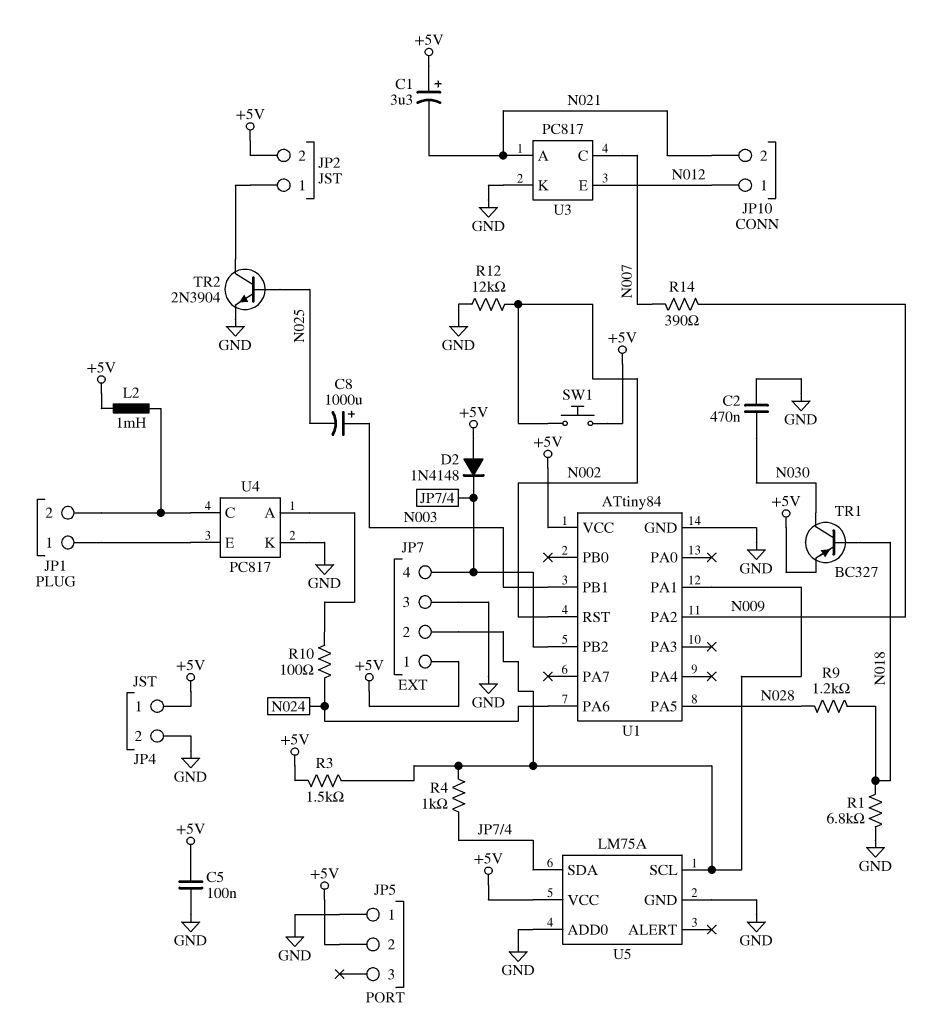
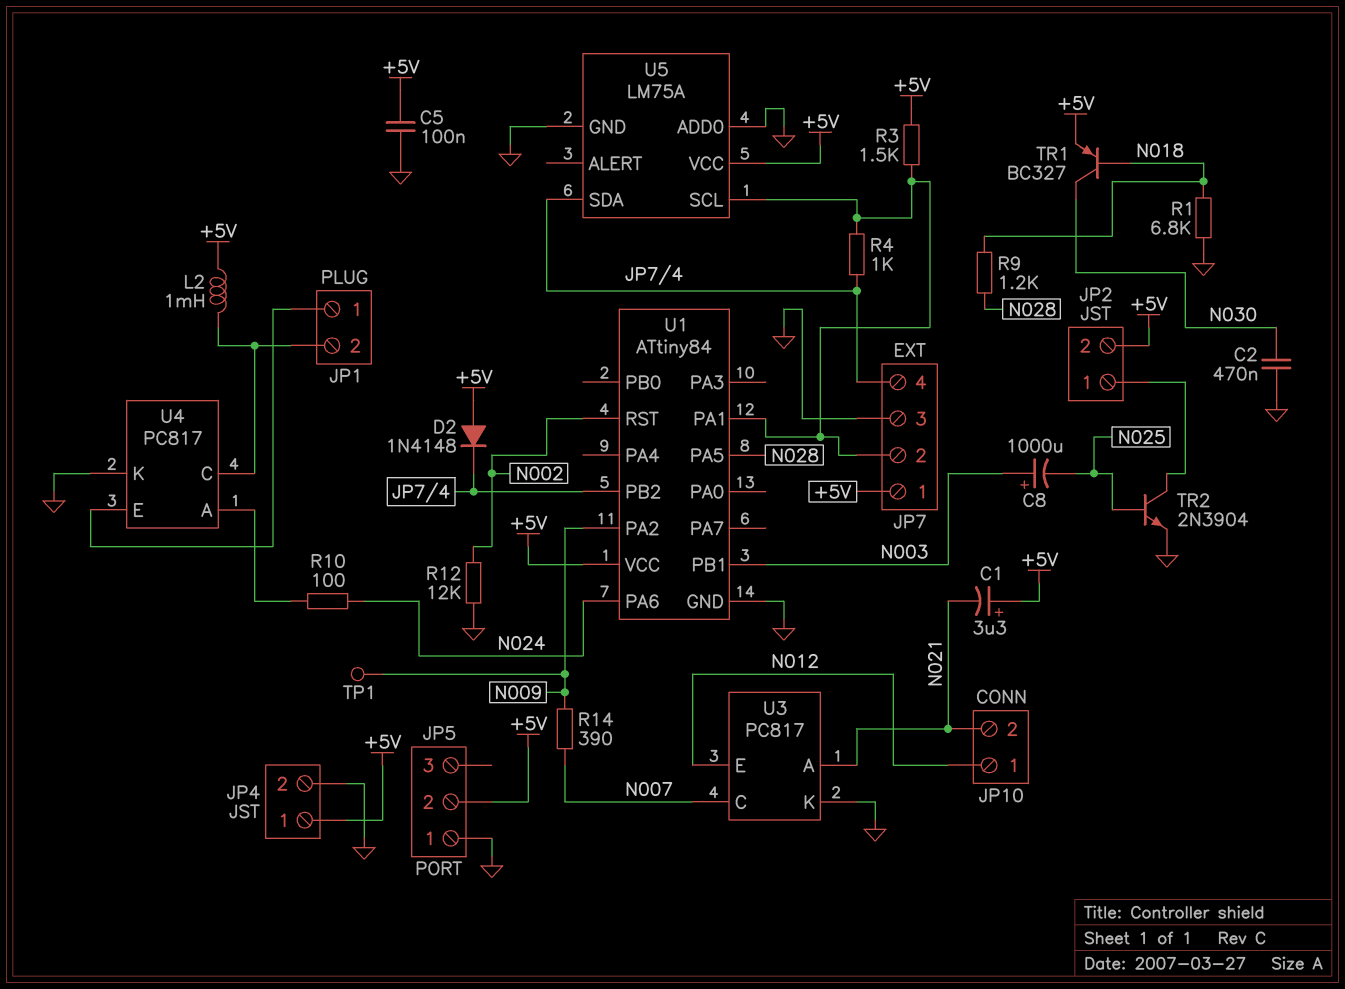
SW1: button (+5V, N002) -> none
TP1: none -> test point (N009)

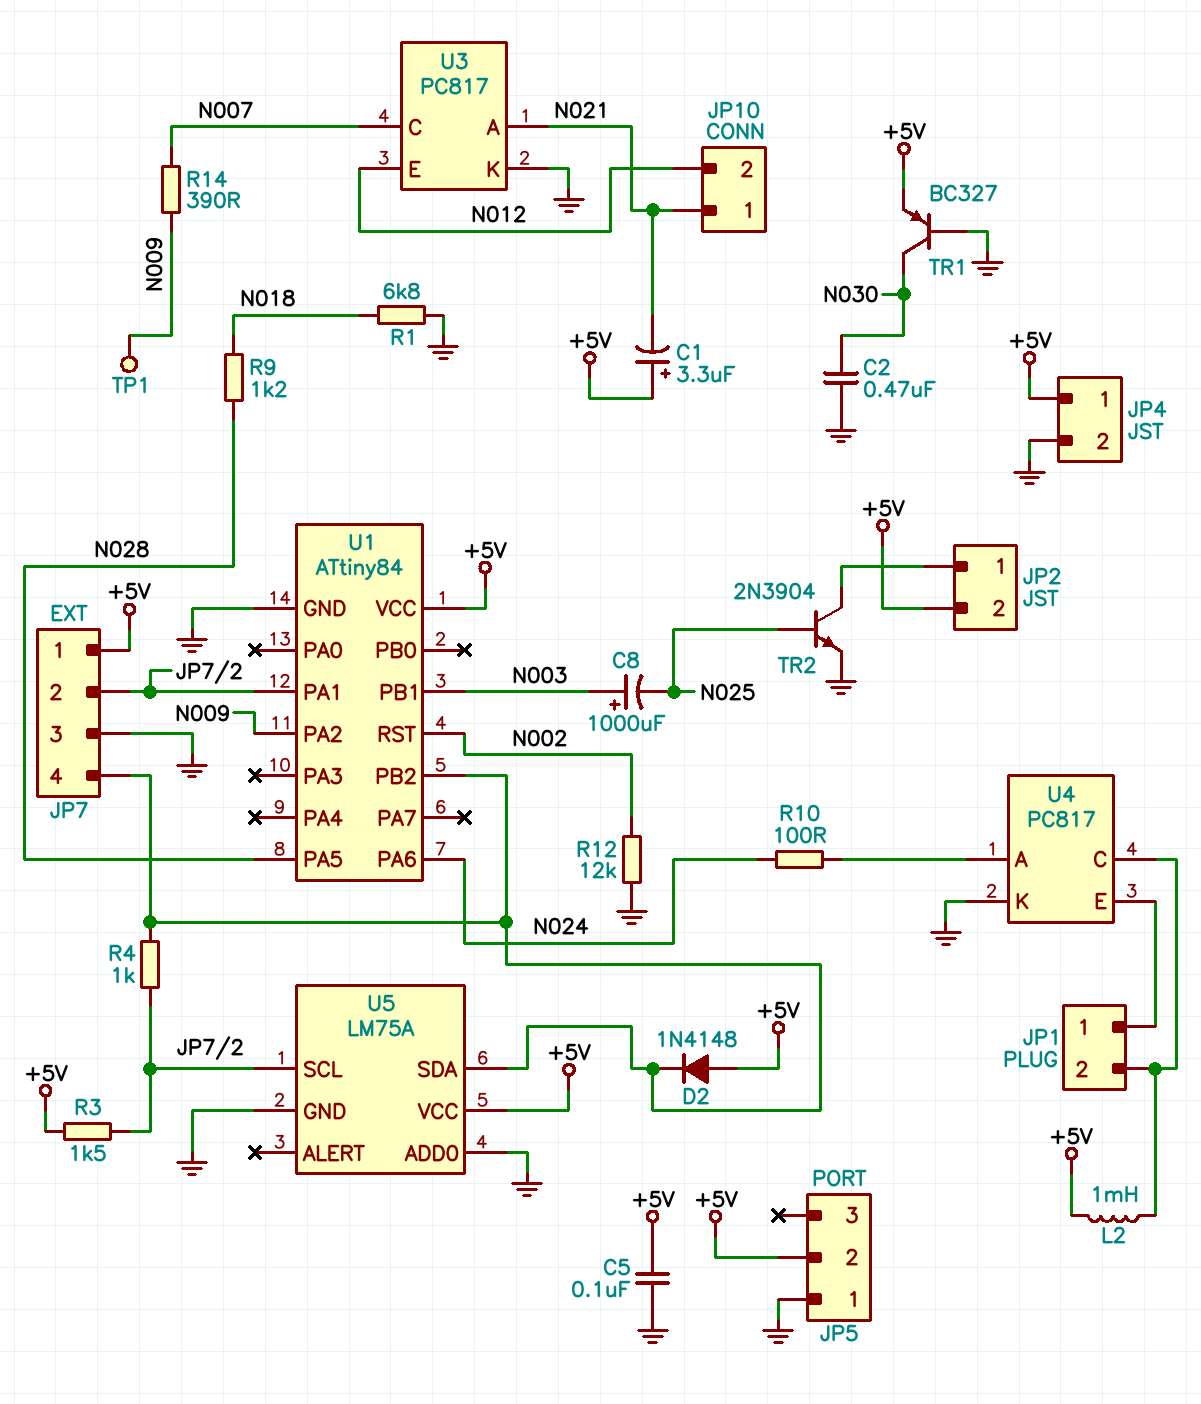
JP10 pin 1: N012 -> N021
JP10 pin 2: N021 -> N012
TR1: PNP BC327 (B N018, C N030, E +5V) -> PNP BC327 (B GND, C N030, E +5V)

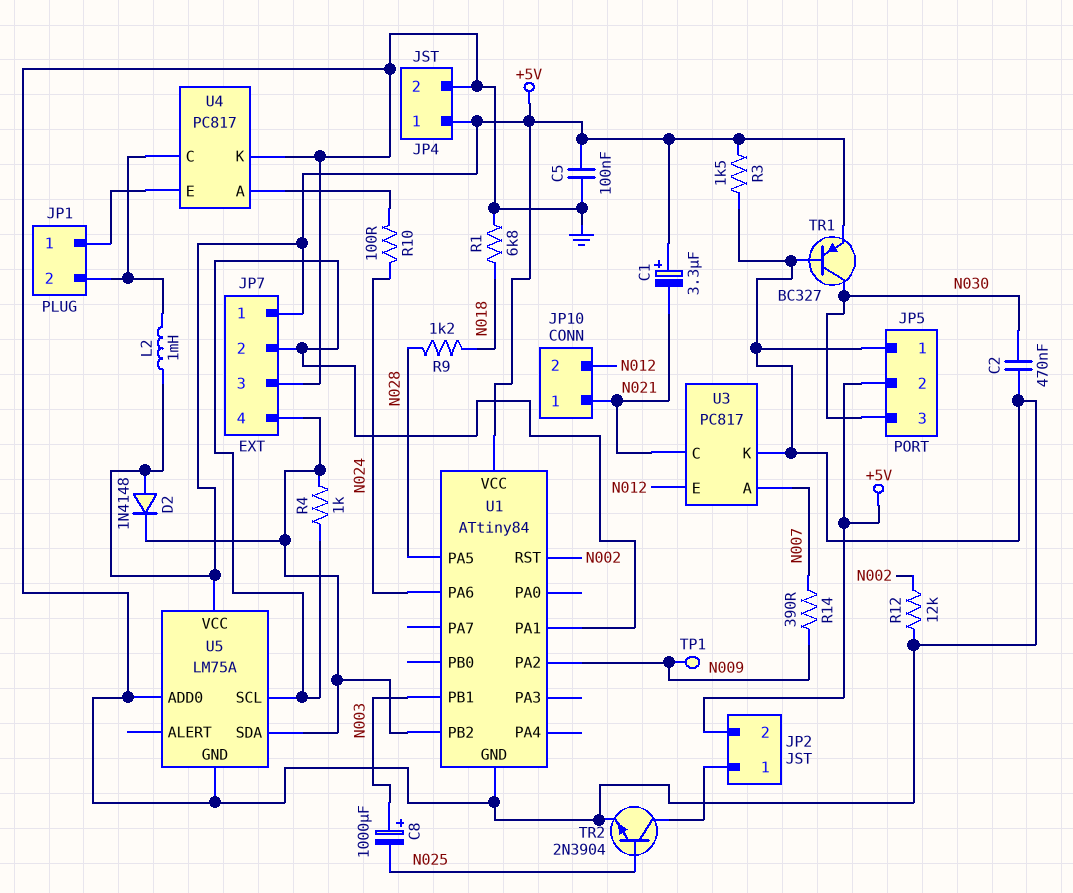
JP5 pin 3: none -> N030
R3: 1.5k (+5V, JP7/2) -> 1.5k (+5V, GND)
U3 pin A: N021 -> N007
U3 pin C: N007 -> N021

